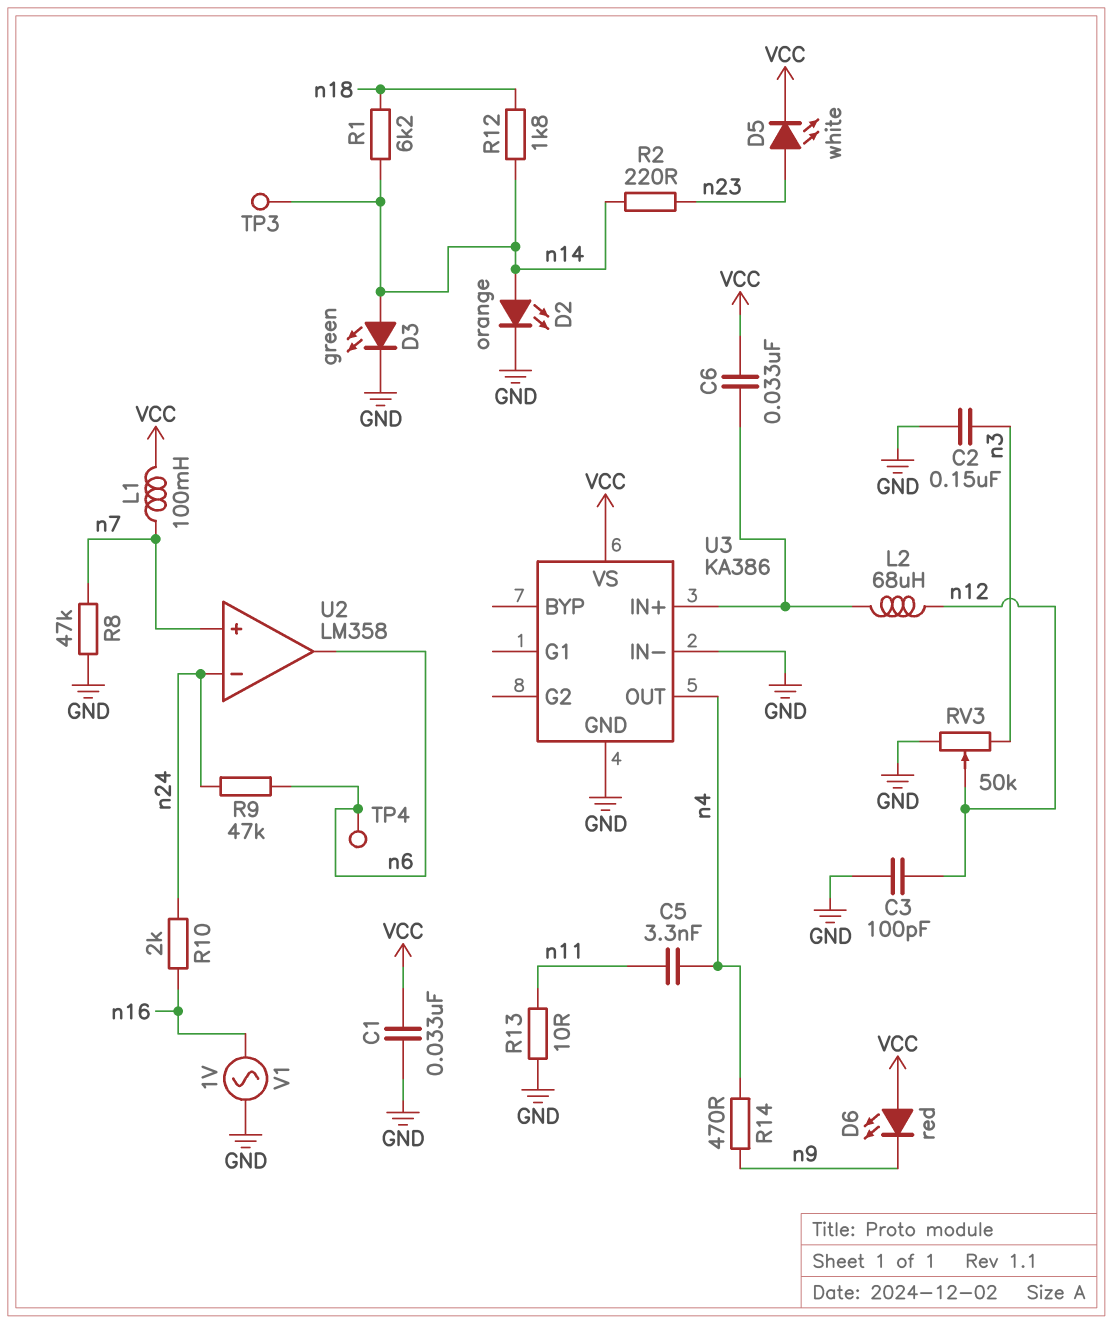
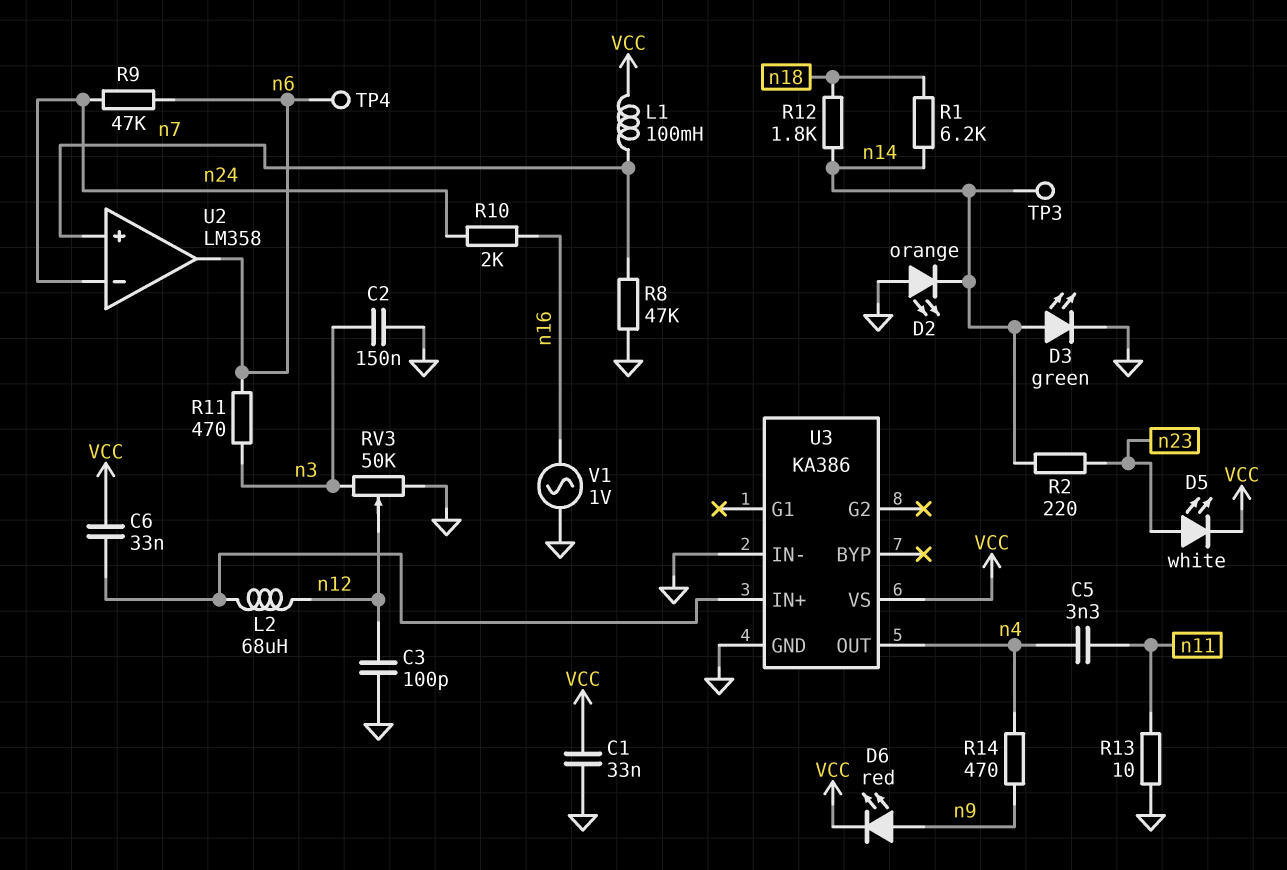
D2: LED orange (A n14, K GND) -> LED orange (A GND, K n14)
D6: LED red (A VCC, K n9) -> LED red (A n9, K VCC)
R11: none -> 470 (n3, n6)

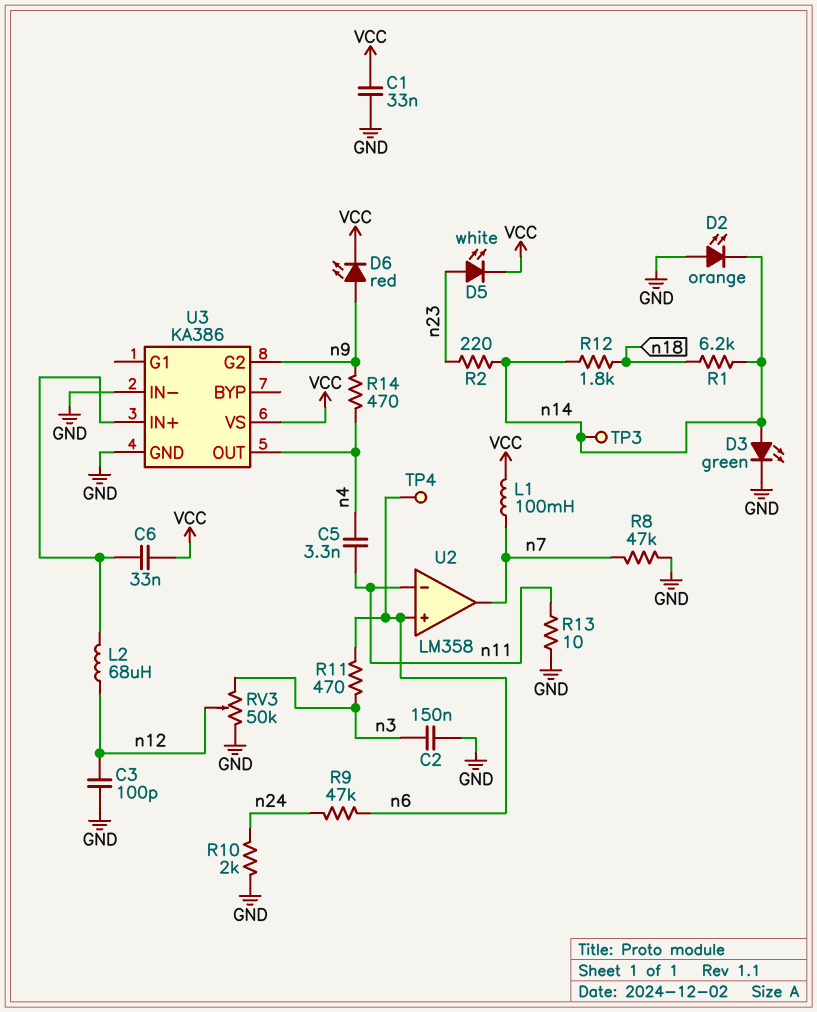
R10: 2k (n16, n24) -> 2k (GND, n24)
U2 pin in+: n7 -> n6
U2 pin in-: n24 -> n11
U2 pin out: n6 -> n7
U3 pin G2: none -> n9
V1: AC 1V (GND, n16) -> none

